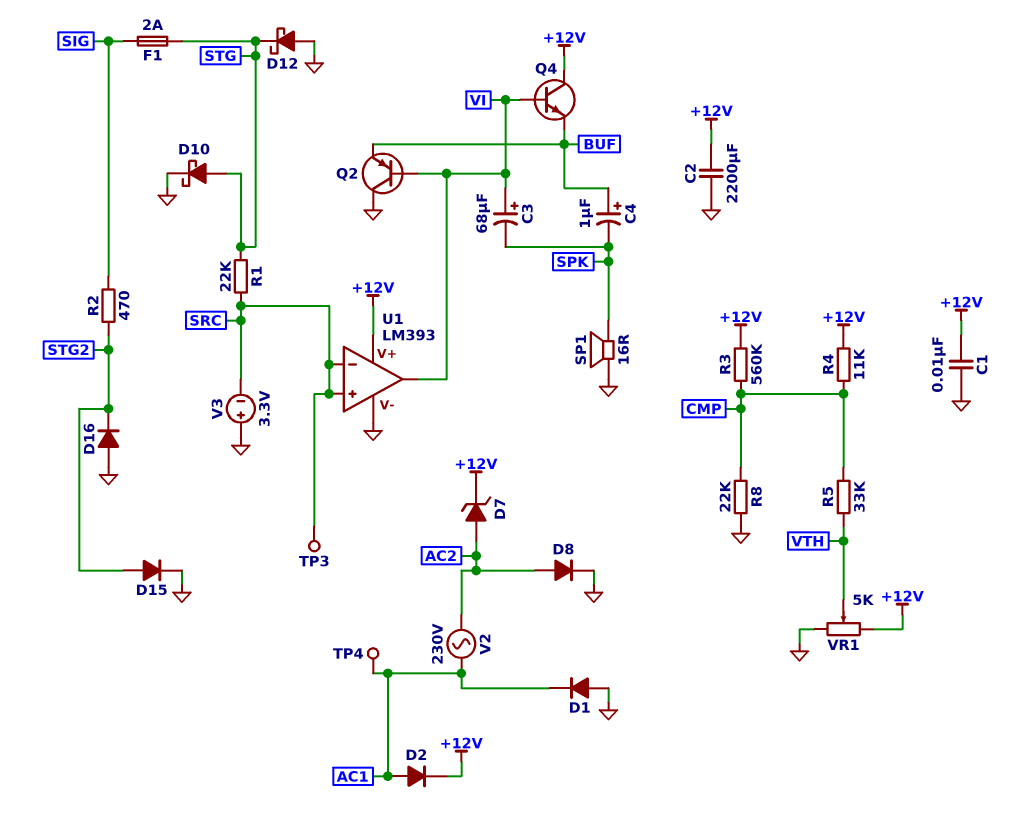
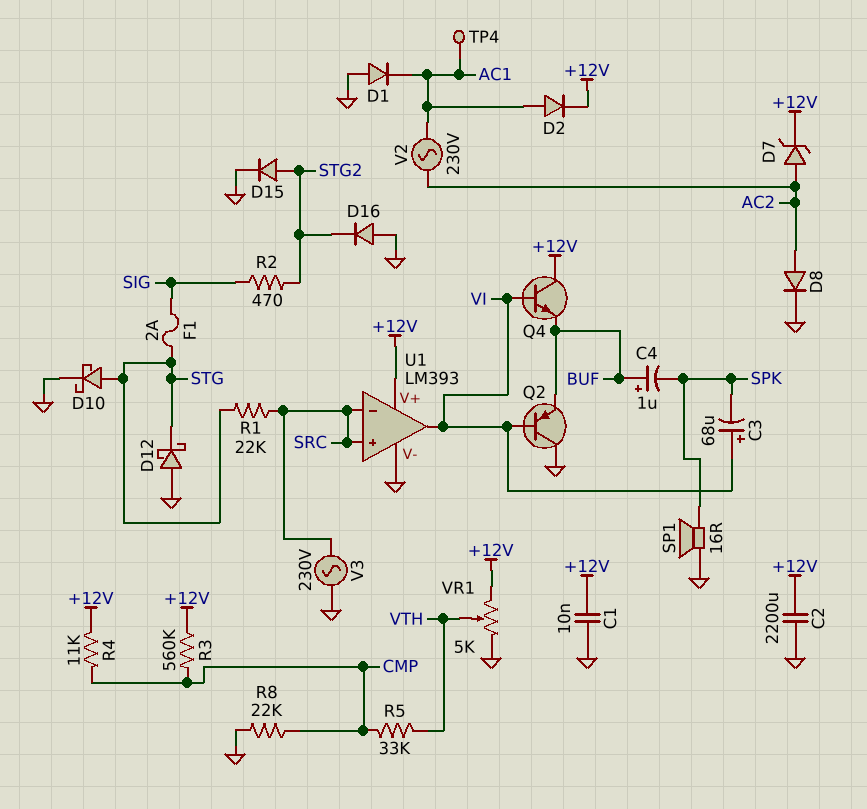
TP3: test point (SRC) -> none
V3: 3.3V (plus GND, minus SRC) -> AC 230V (GND, SRC)

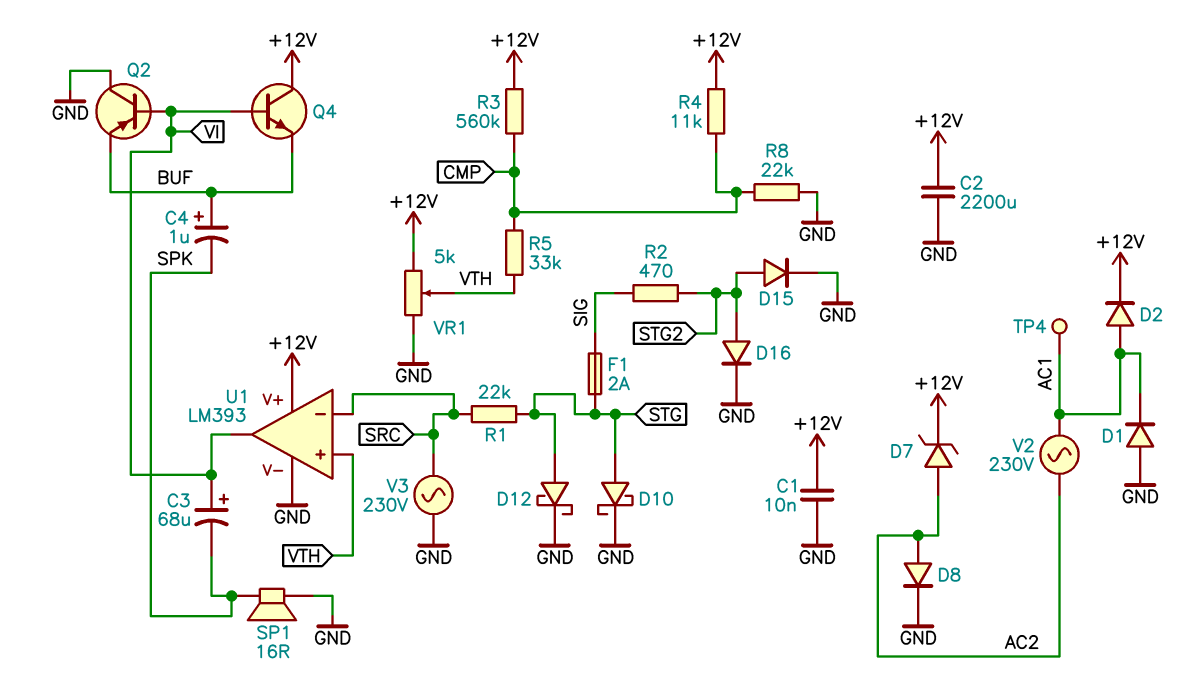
D12: schottky (A GND, K STG) -> schottky (A STG, K GND)
D16: diode (A GND, K STG2) -> diode (A STG2, K GND)
U1 pin in+: SRC -> VTH

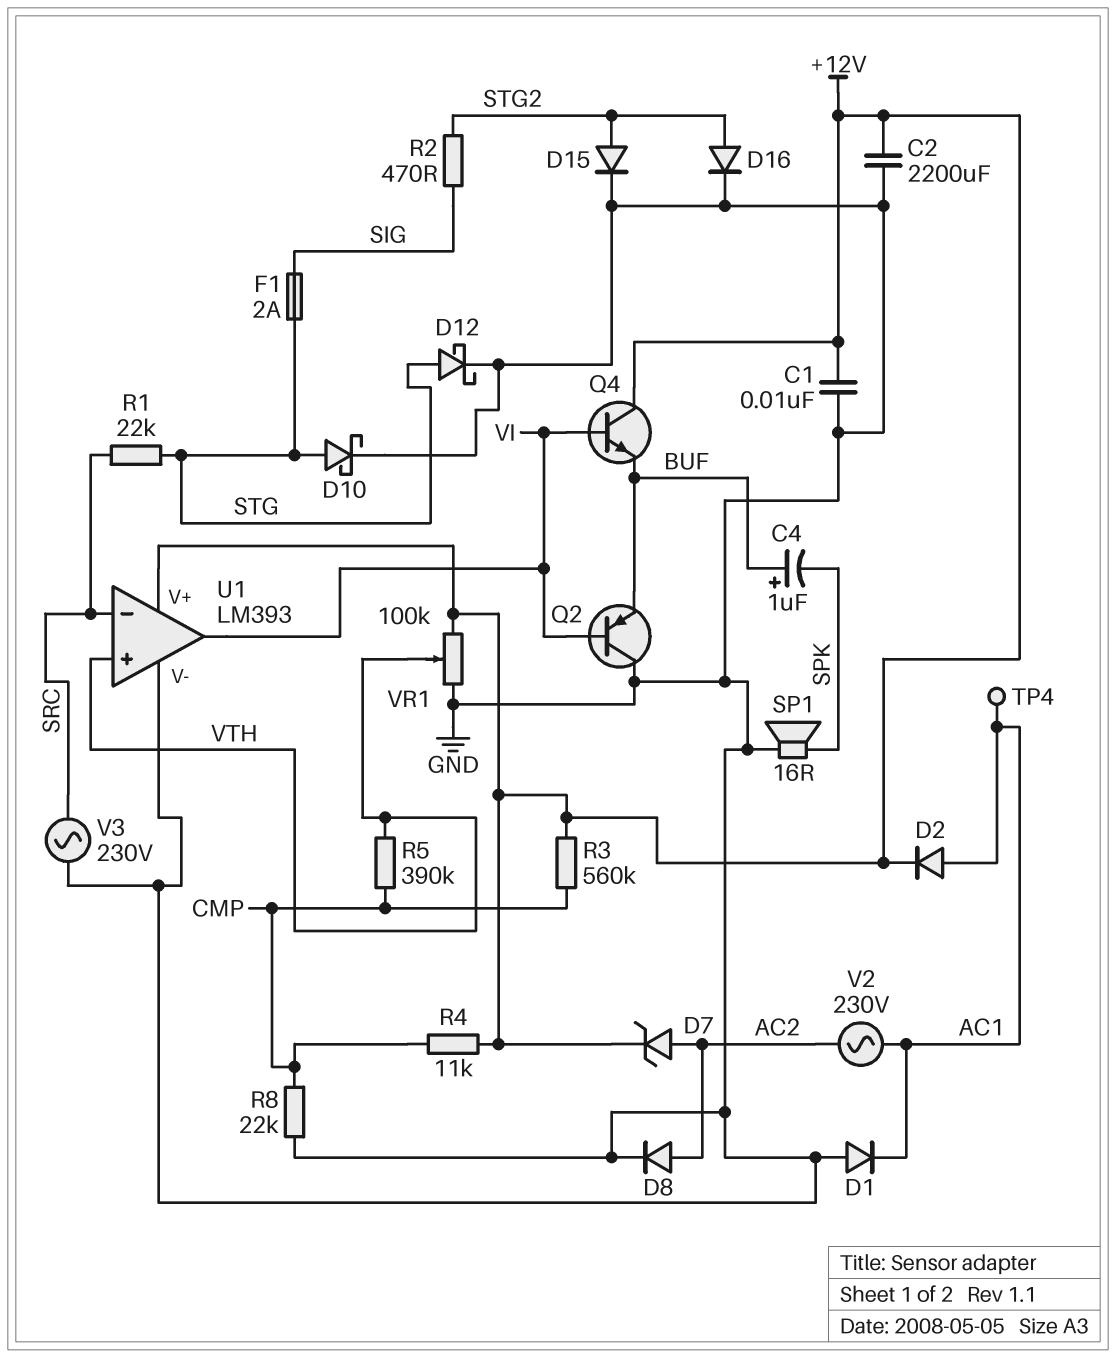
C3: 68uF (plus VI, minus SPK) -> none
R5: 33k (CMP, VTH) -> 390k (CMP, VTH)
VR1: 5k (+12V, GND, wiper VTH) -> 100k (+12V, GND, wiper VTH)

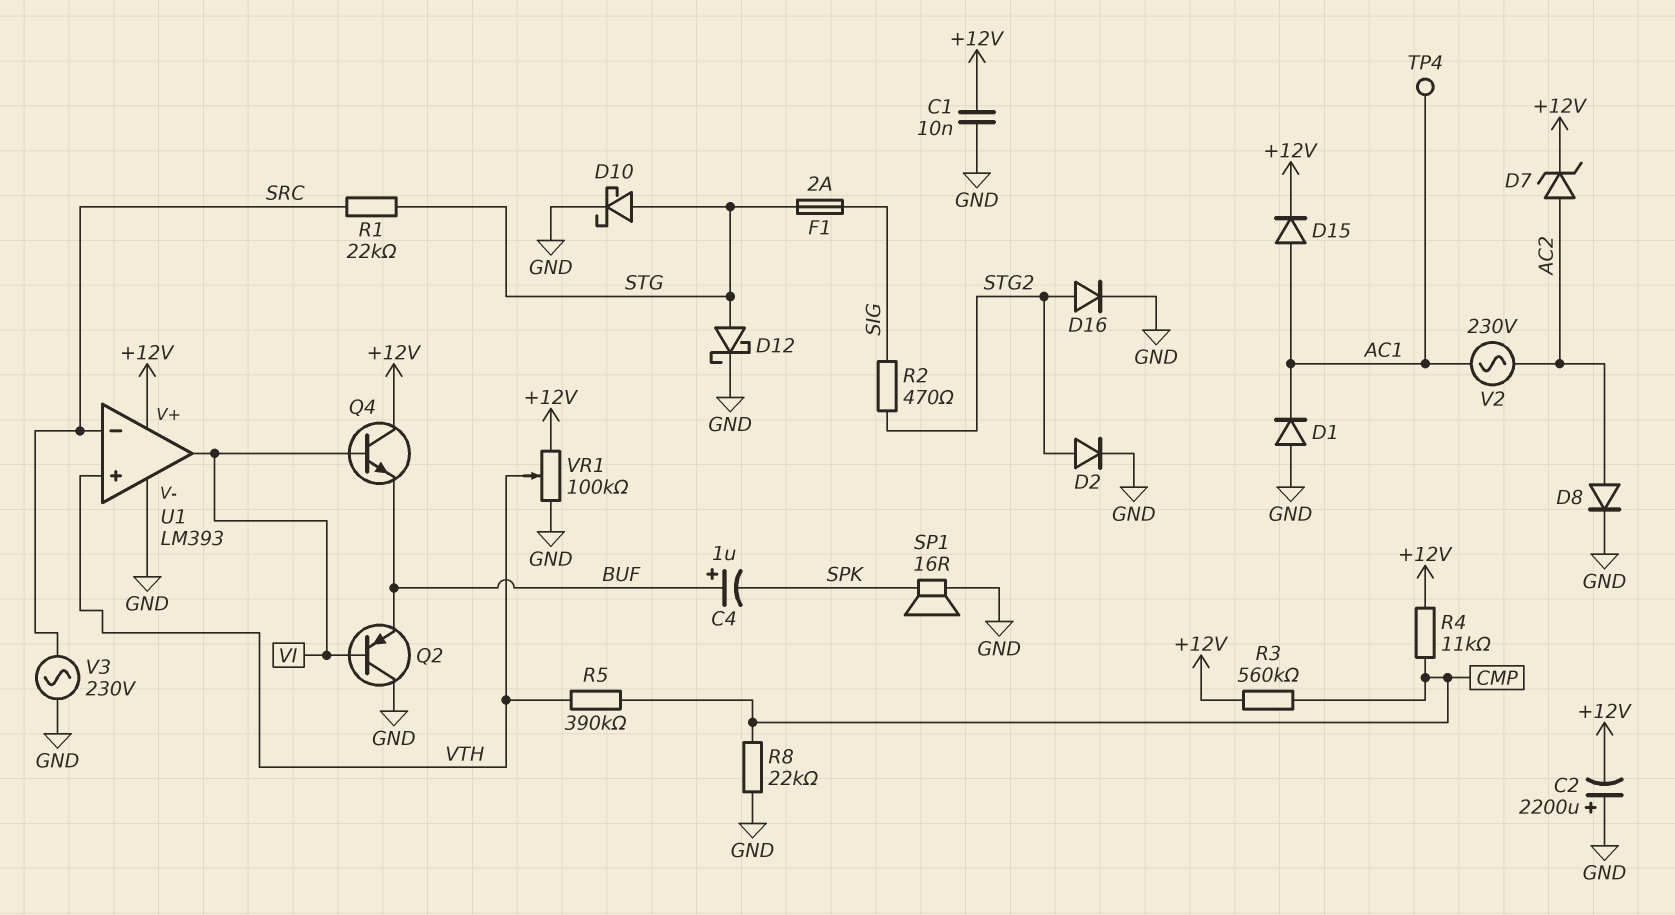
C2: 2200uF (+12V, GND) -> 2200uF (plus GND, minus +12V)
D2: diode (A AC1, K +12V) -> diode (A STG2, K GND)
D15: diode (A STG2, K GND) -> diode (A AC1, K +12V)

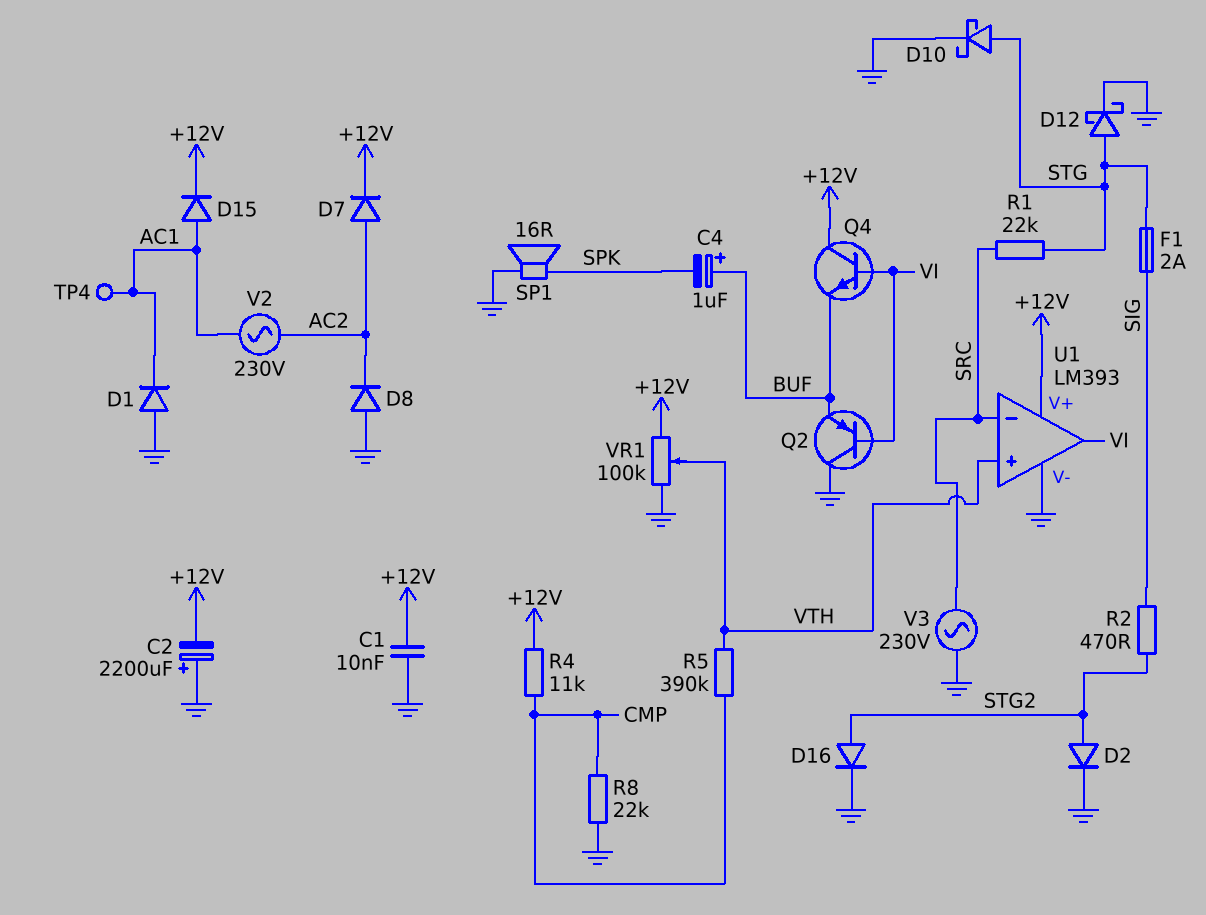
D7: zener (A AC2, K +12V) -> diode (A AC2, K +12V)
D8: diode (A AC2, K GND) -> diode (A GND, K AC2)
R3: 560k (+12V, CMP) -> none

